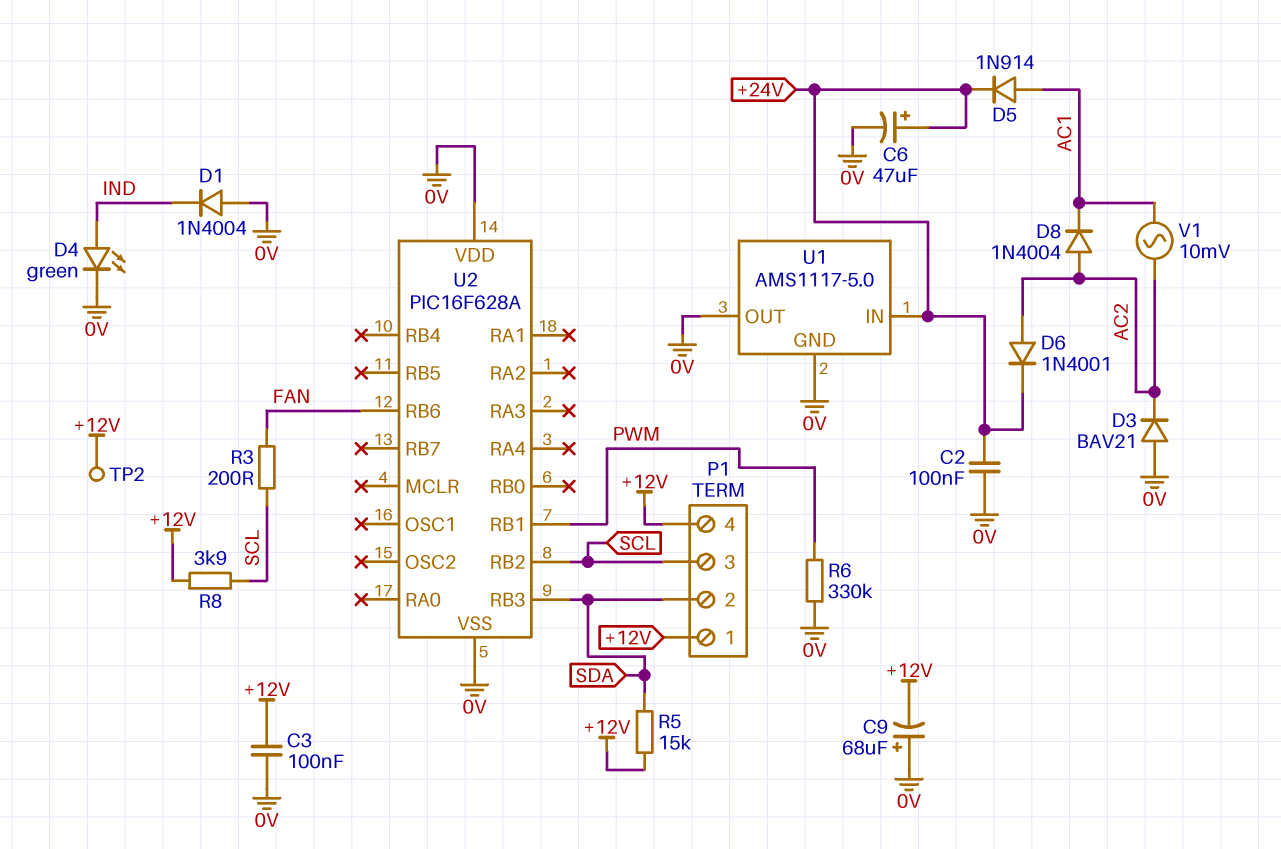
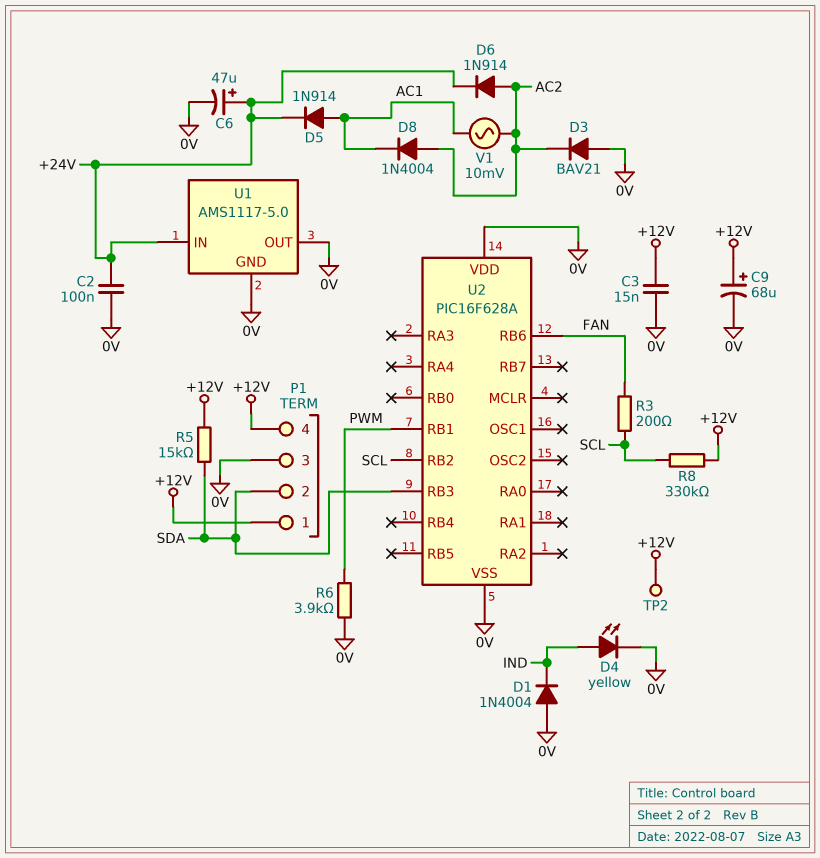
C3: 100nF (+12V, 0V) -> 15nF (+12V, 0V)
C9: 68uF (plus 0V, minus +12V) -> 68uF (plus +12V, minus 0V)
D4: LED green (A IND, K 0V) -> LED yellow (A IND, K 0V)
D6: diode 1N4001 (A AC2, K +24V) -> diode 1N914 (A AC2, K +24V)
P1 pin 3: SCL -> 0V
R6: 330k (0V, PWM) -> 3.9k (0V, PWM)
R8: 3.9k (+12V, SCL) -> 330k (+12V, SCL)

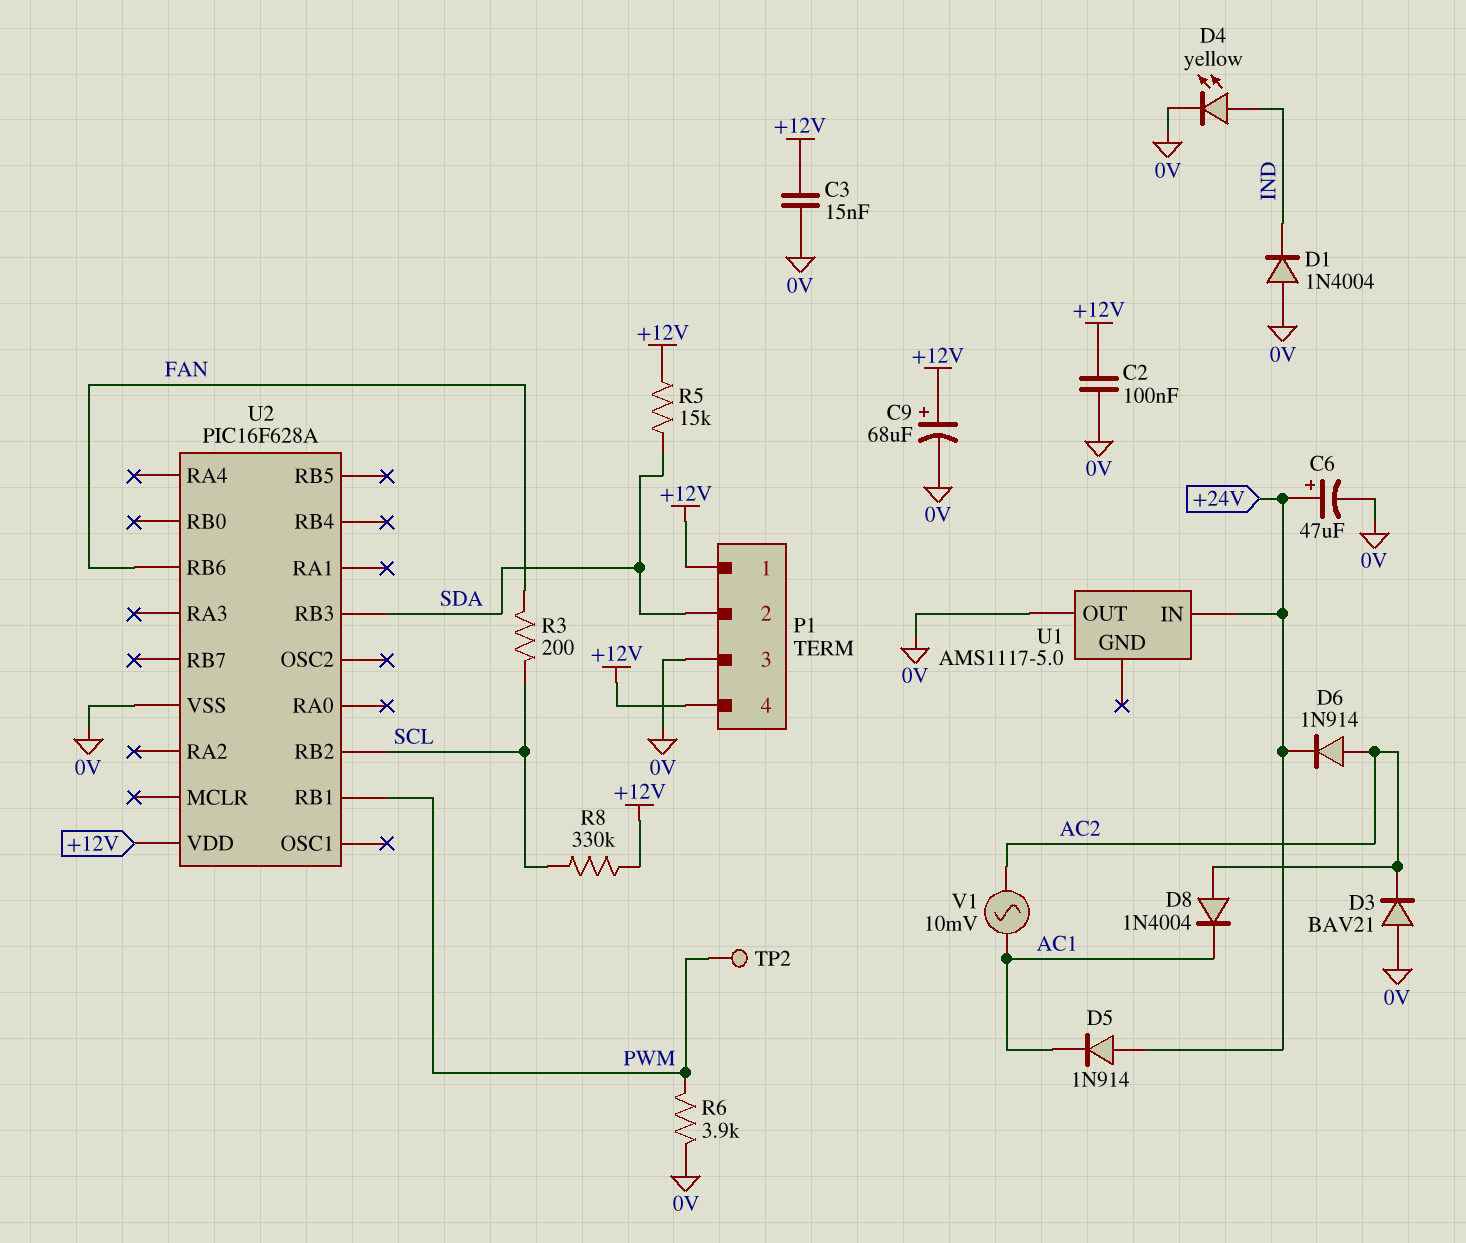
C2: 100nF (+24V, 0V) -> 100nF (+12V, 0V)
D5: diode 1N914 (A AC1, K +24V) -> diode 1N914 (A +24V, K AC1)
TP2: test point (+12V) -> test point (PWM)
U1 pin GND: 0V -> none
U2 pin VDD: 0V -> +12V

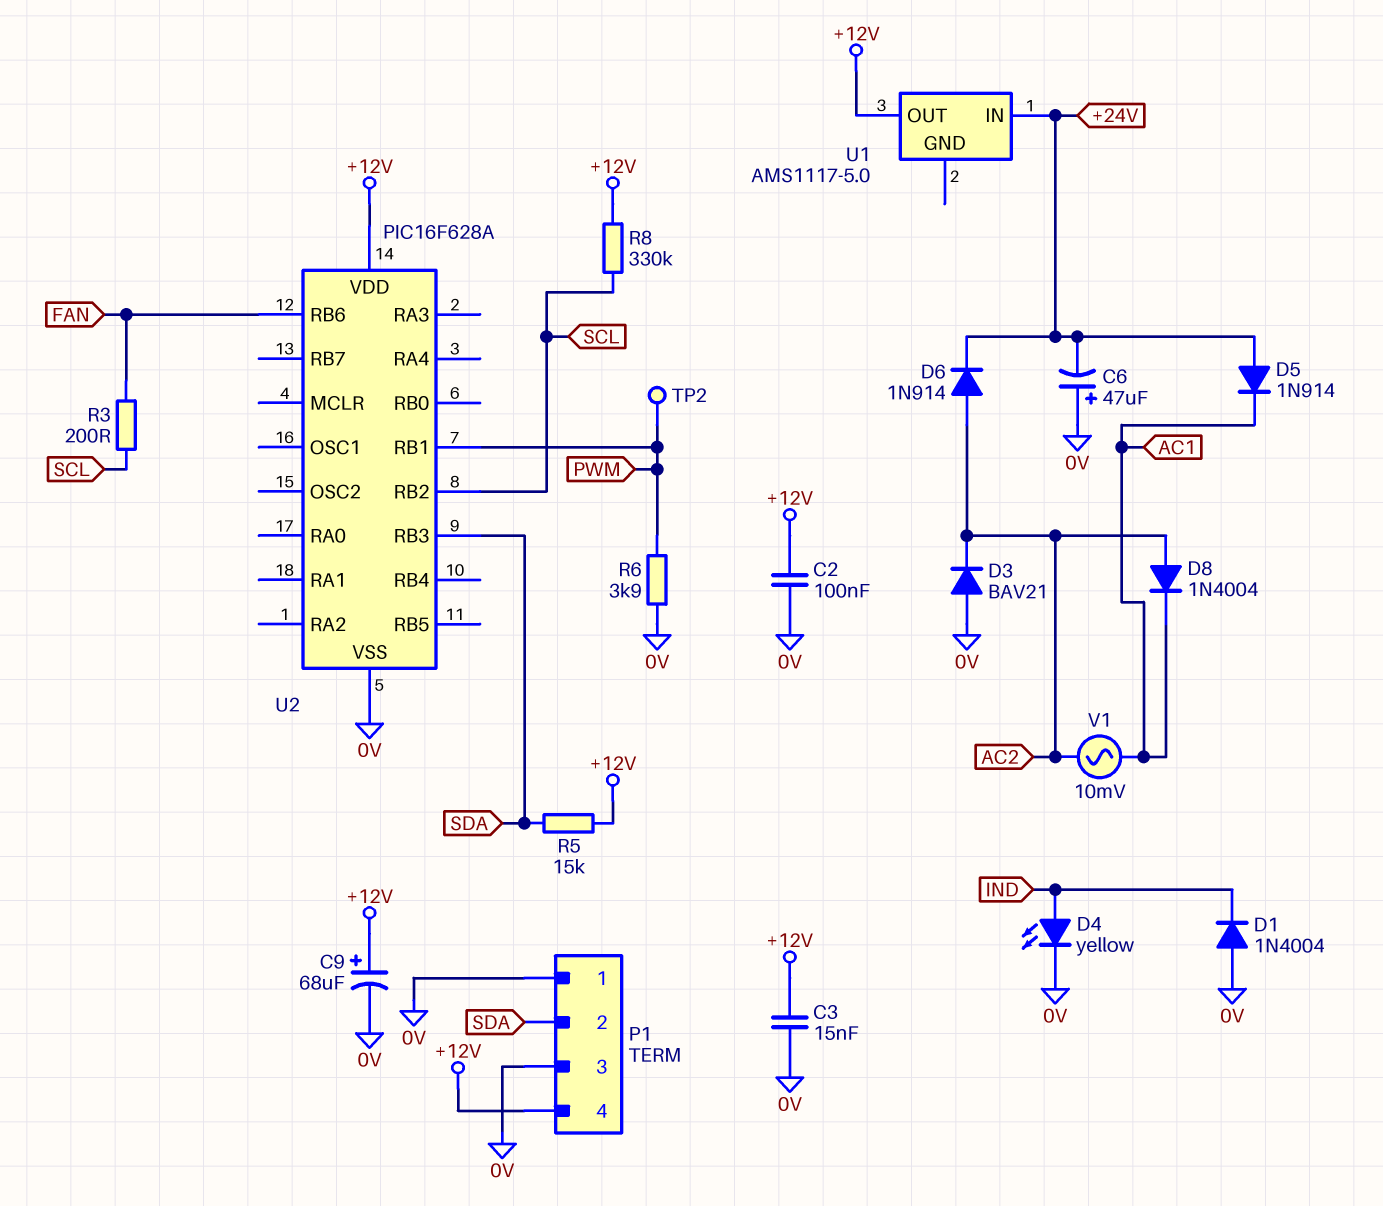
C6: 47uF (plus +24V, minus 0V) -> 47uF (plus 0V, minus +24V)
P1 pin 1: +12V -> 0V
U1 pin OUT: 0V -> +12V

